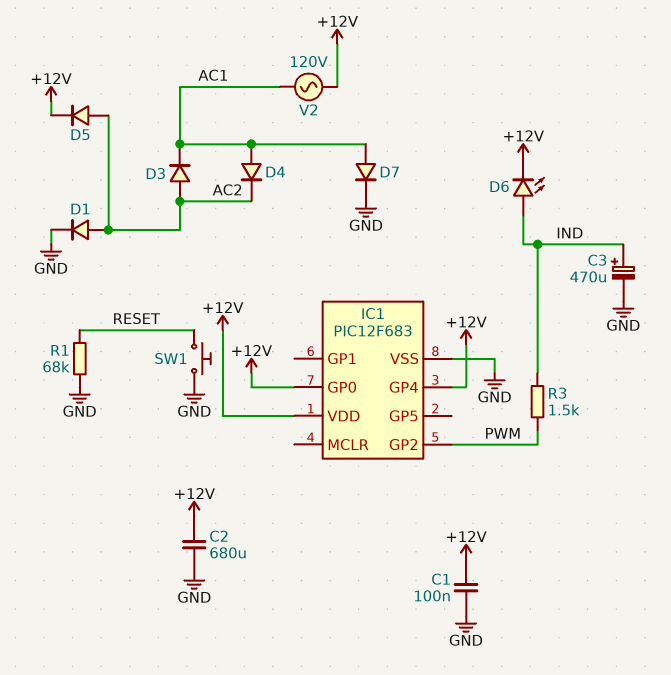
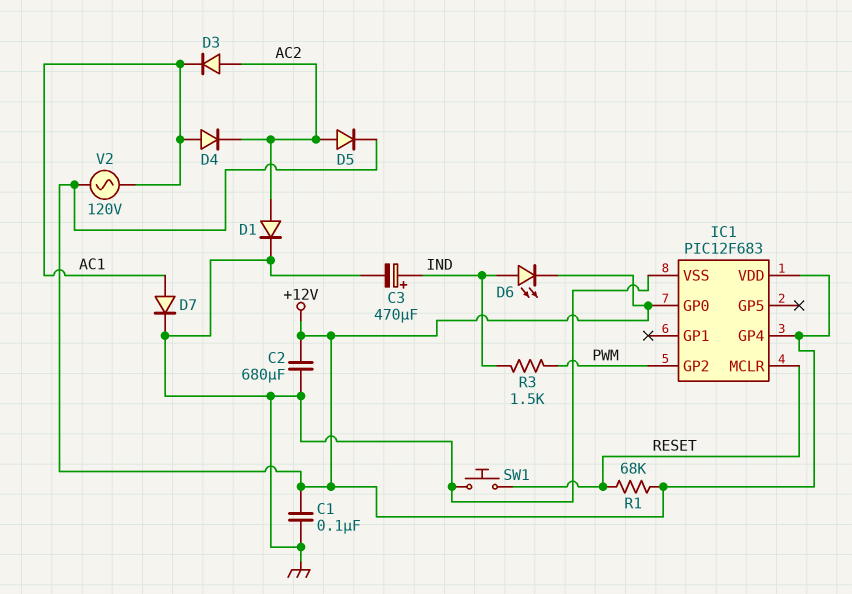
IC1 pin MCLR: none -> RESET
R1: 68k (GND, RESET) -> 68k (+12V, RESET)

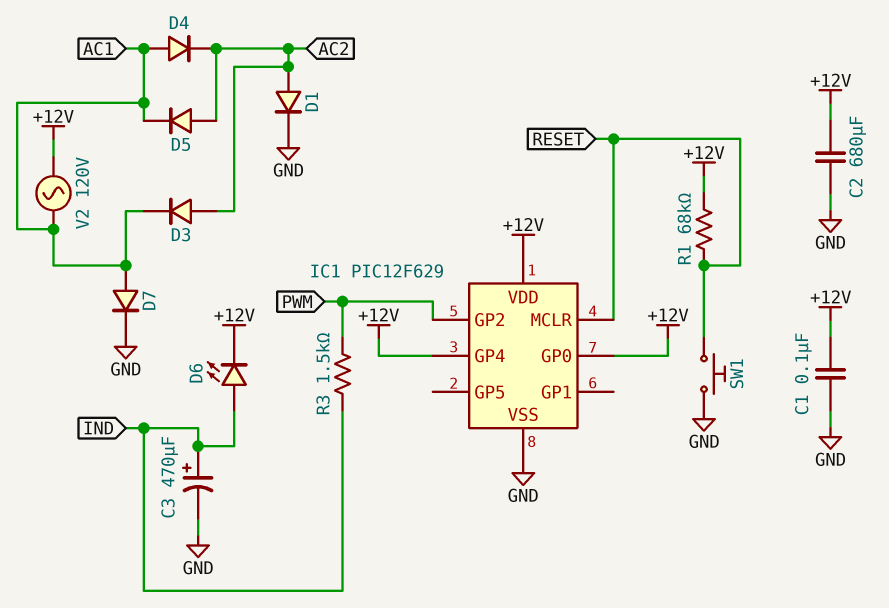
D5: diode (A AC2, K +12V) -> diode (A AC2, K AC1)
IC1: PIC12F683 -> PIC12F629

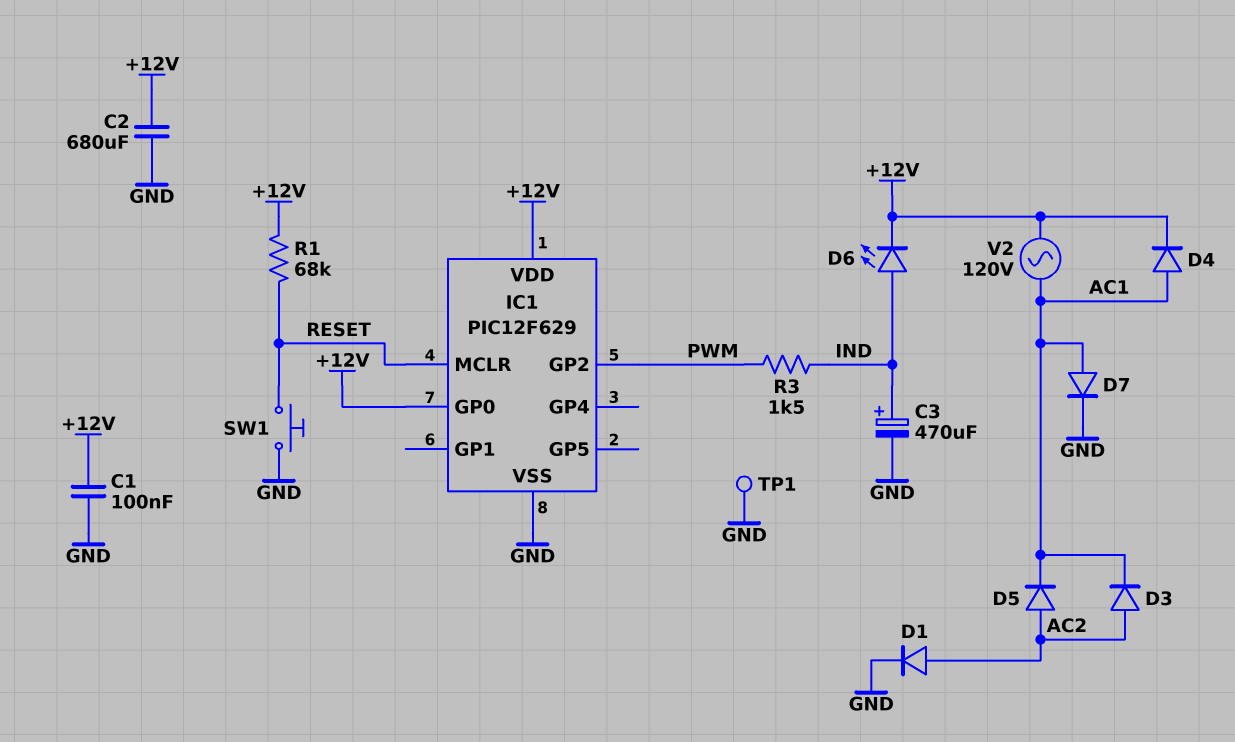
D4: diode (A AC1, K AC2) -> diode (A AC1, K +12V)
IC1 pin GP4: +12V -> none
TP1: none -> test point (GND)

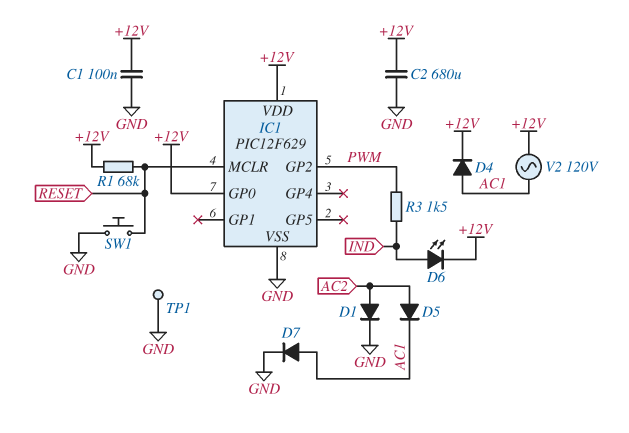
C3: 470uF (plus IND, minus GND) -> none
D3: diode (A AC2, K AC1) -> none

